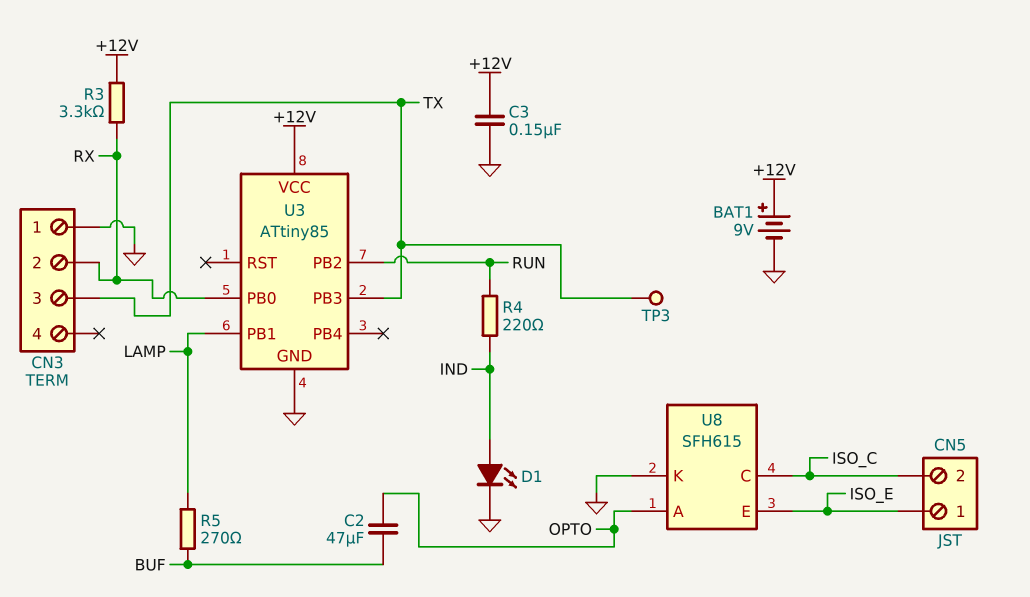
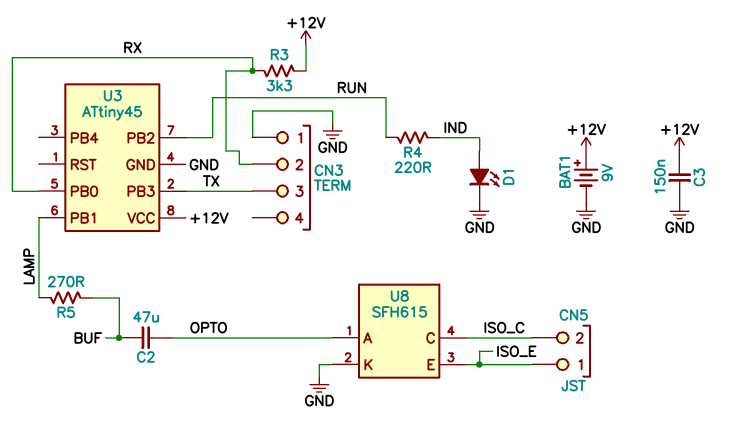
TP3: test point (TX) -> none
U3: ATtiny85 -> ATtiny45

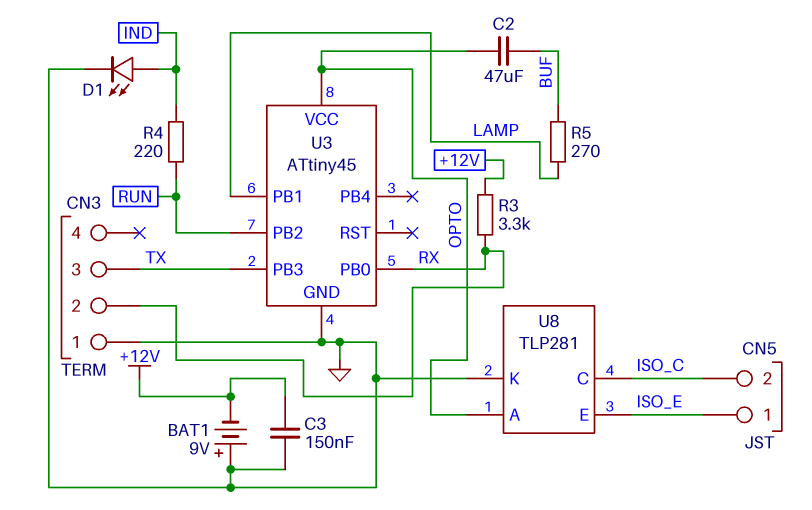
BAT1: 9V (plus +12V, minus GND) -> 9V (plus GND, minus +12V)
U3 pin VCC: +12V -> OPTO
U8: SFH615 -> TLP281

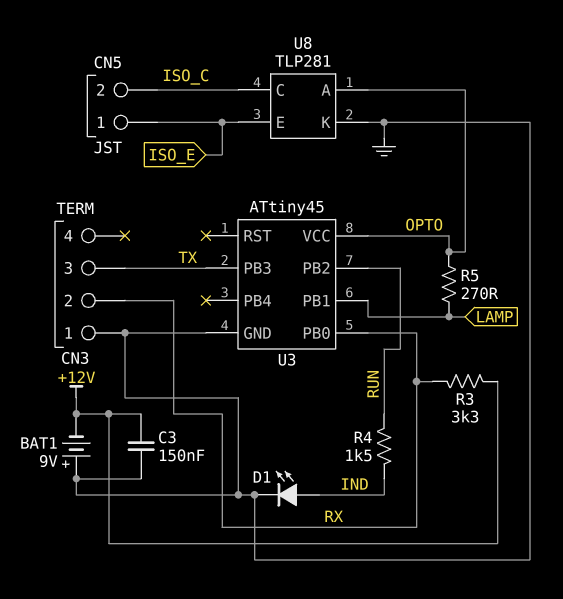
C2: 47uF (BUF, OPTO) -> none
R4: 220 (IND, RUN) -> 1.5k (IND, RUN)
R5: 270 (BUF, LAMP) -> 270 (LAMP, OPTO)

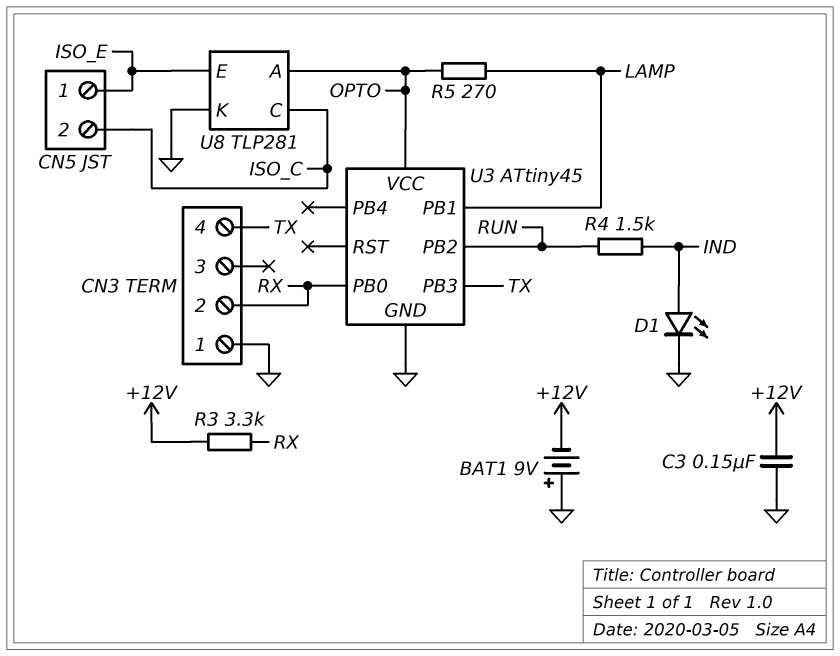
CN3 pin 3: TX -> none
CN3 pin 4: none -> TX

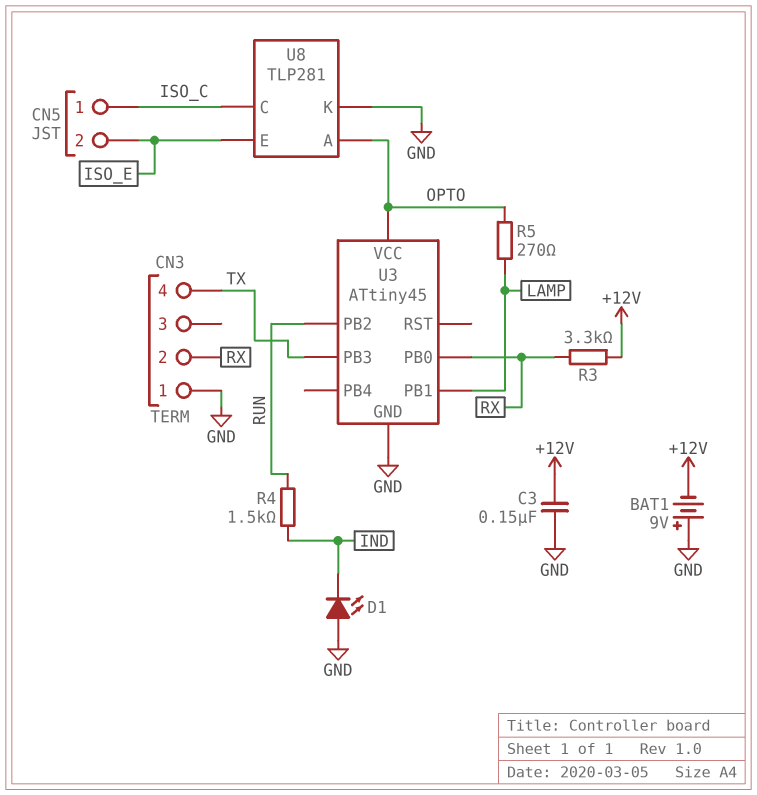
CN5 pin 1: ISO_E -> ISO_C
CN5 pin 2: ISO_C -> ISO_E
D1: LED (A IND, K GND) -> LED (A GND, K IND)

